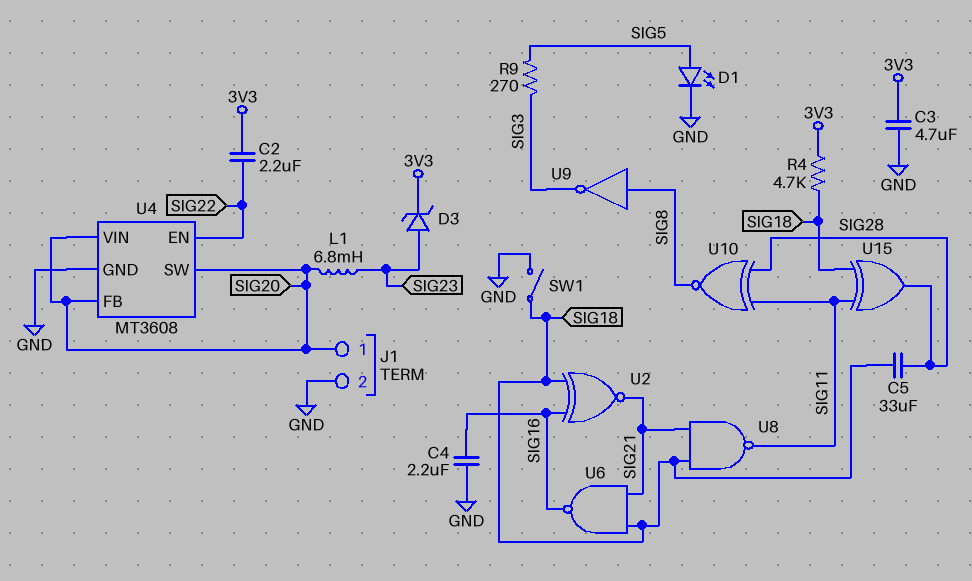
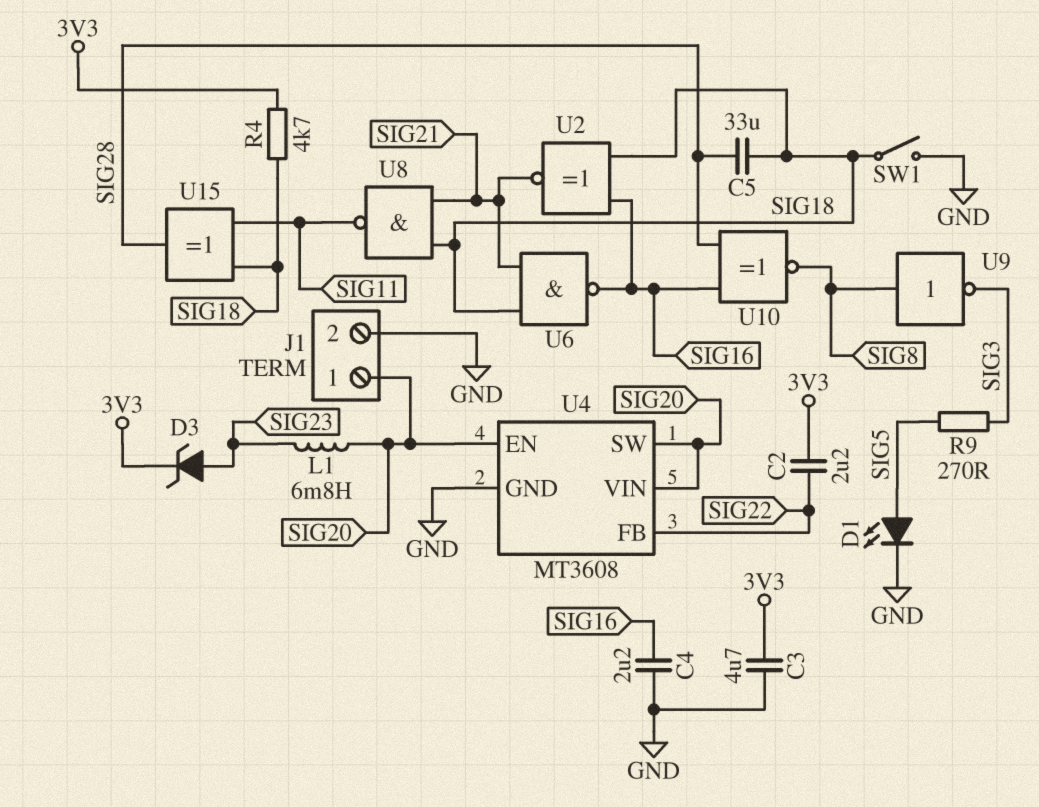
U4 pin EN: SIG22 -> SIG20
U4 pin FB: SIG20 -> SIG22
U10: XNOR (in SIG11, in SIG28, out SIG8) -> XNOR (in SIG16, in SIG28, out SIG8)

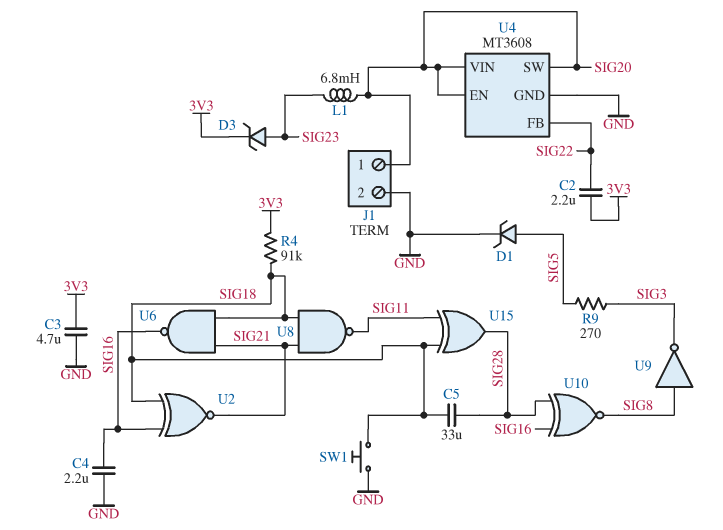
D1: LED (A SIG5, K GND) -> zener (A SIG5, K GND)
R4: 4.7k (3V3, SIG18) -> 91k (3V3, SIG18)
SW1: switch (GND, SIG18) -> button (GND, SIG18)

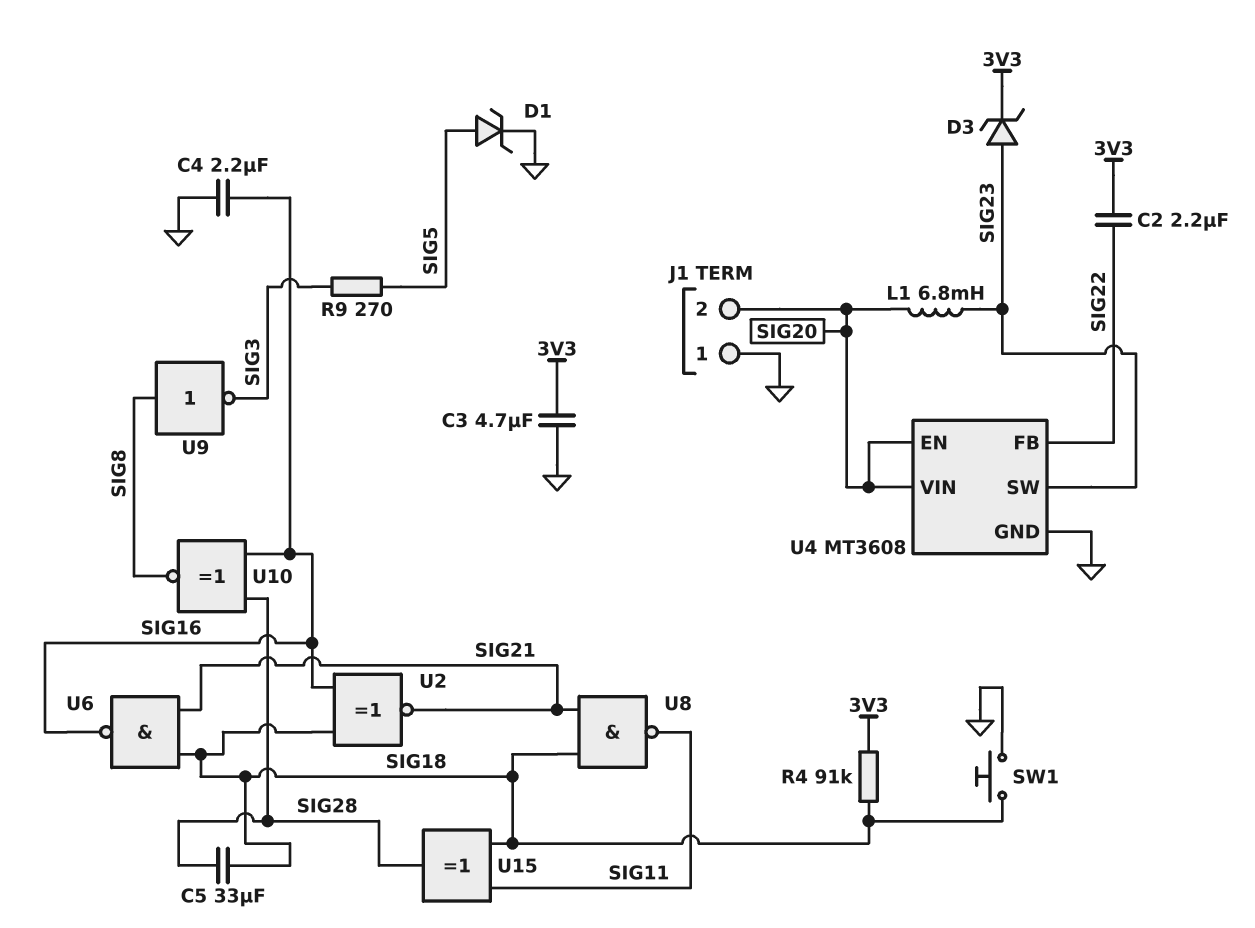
J1 pin 1: SIG20 -> GND
J1 pin 2: GND -> SIG20
U4 pin SW: SIG20 -> SIG23

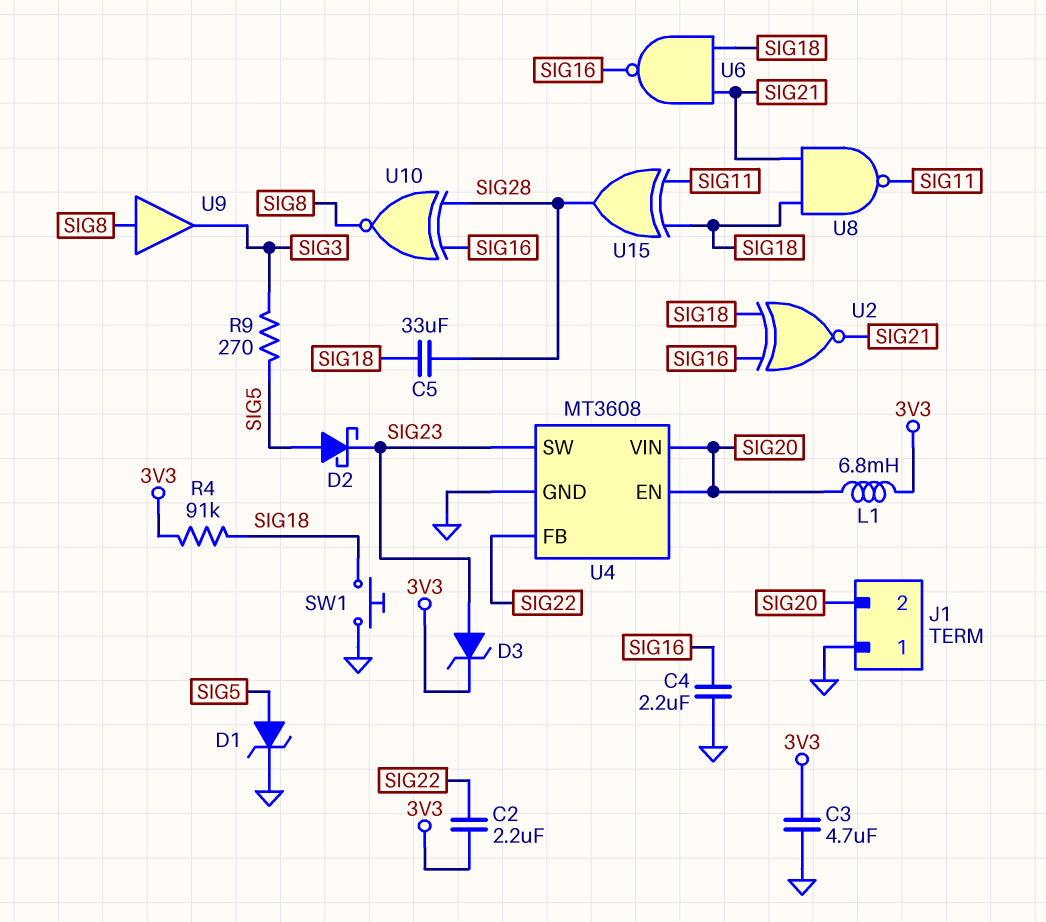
D2: none -> schottky (A SIG5, K SIG23)
L1: 6.8mH (SIG20, SIG23) -> 6.8mH (3V3, SIG20)
U9: NOT (in SIG8, out SIG3) -> buffer (in SIG8, out SIG3)

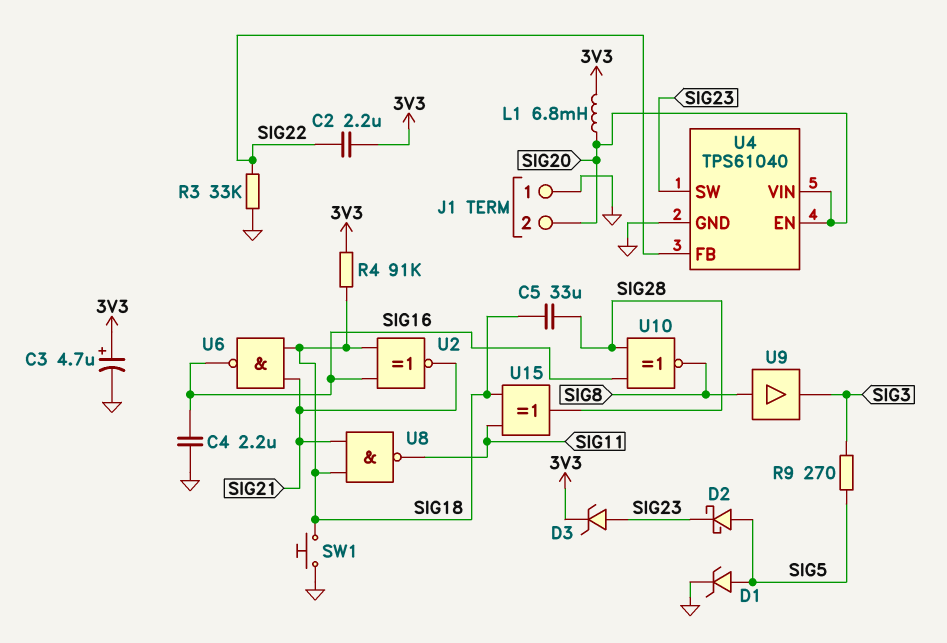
C3: 4.7uF (3V3, GND) -> 4.7uF (plus 3V3, minus GND)
R3: none -> 33k (GND, SIG22)
U4: MT3608 -> TPS61040

